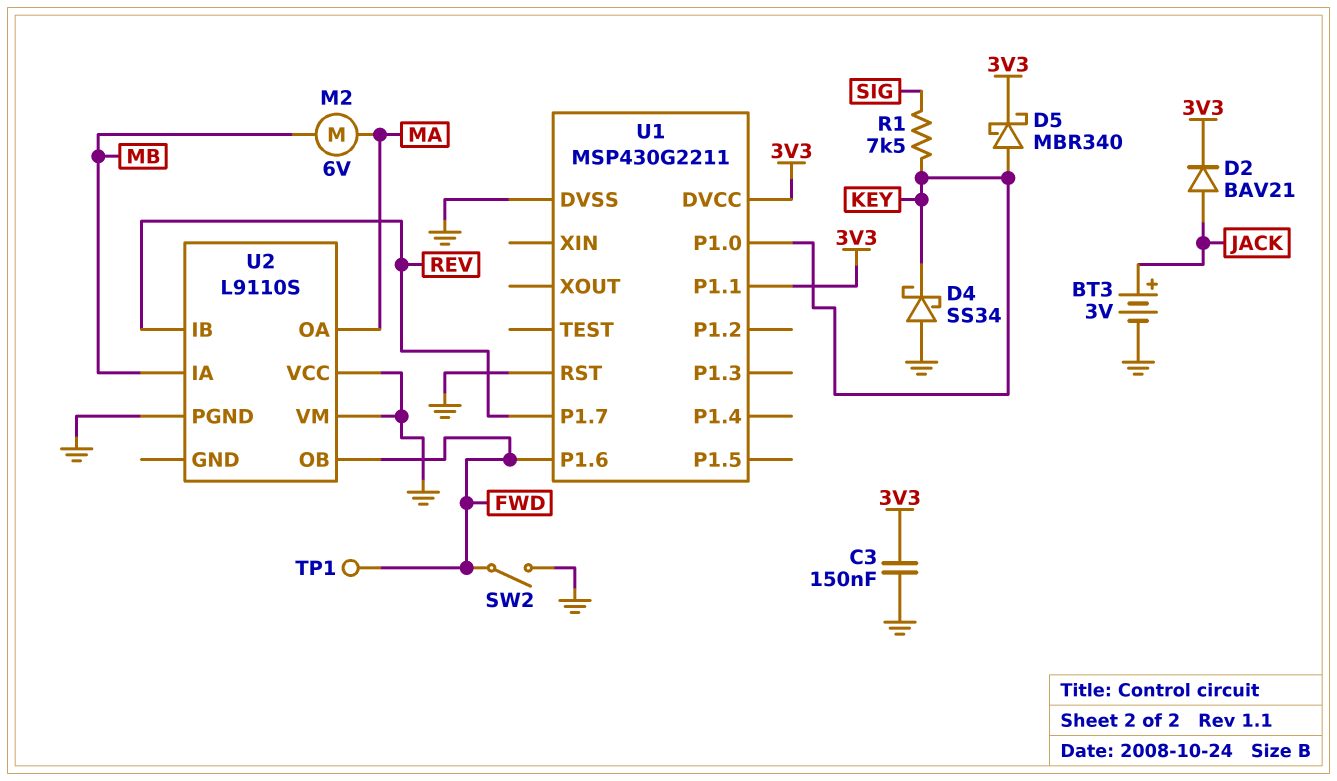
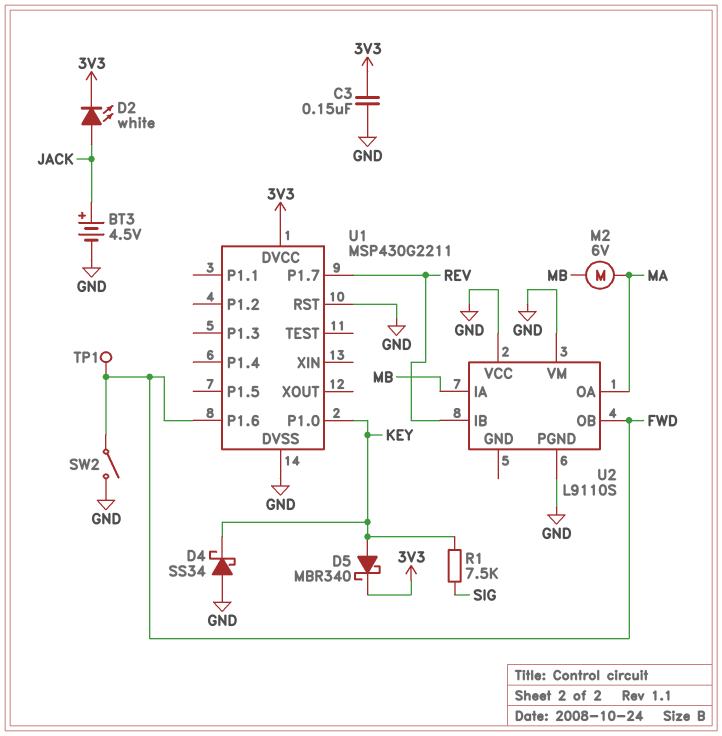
BT3: 3V (plus JACK, minus GND) -> 4.5V (plus JACK, minus GND)
D2: diode BAV21 (A JACK, K 3V3) -> LED white (A JACK, K 3V3)
U1 pin P1.1: 3V3 -> none

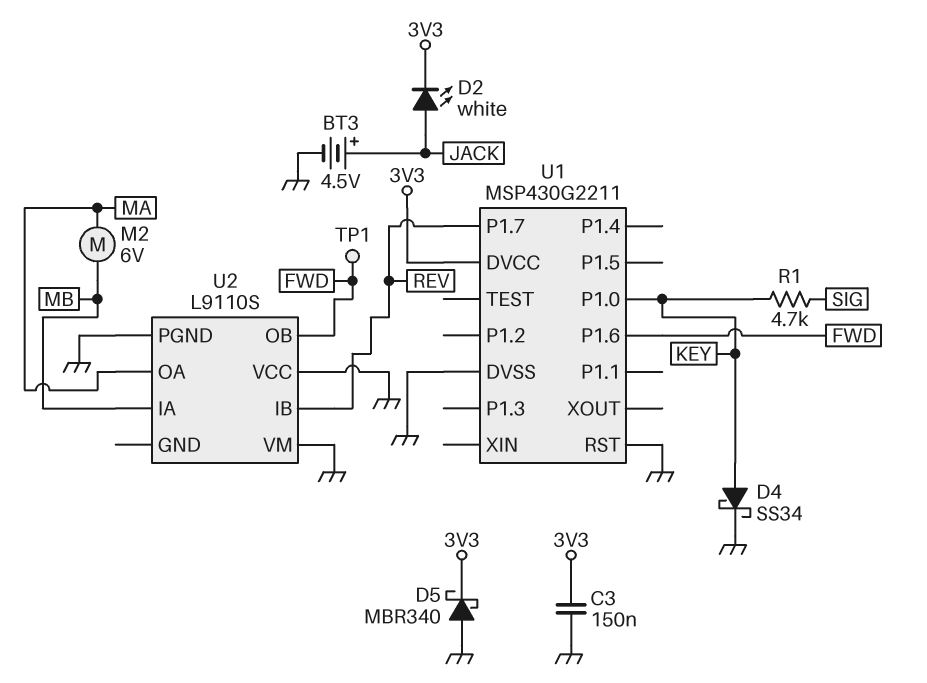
D4: schottky SS34 (A GND, K KEY) -> schottky SS34 (A KEY, K GND)
D5: schottky MBR340 (A KEY, K 3V3) -> schottky MBR340 (A GND, K 3V3)
R1: 7.5k (KEY, SIG) -> 4.7k (KEY, SIG)
SW2: switch (FWD, GND) -> none

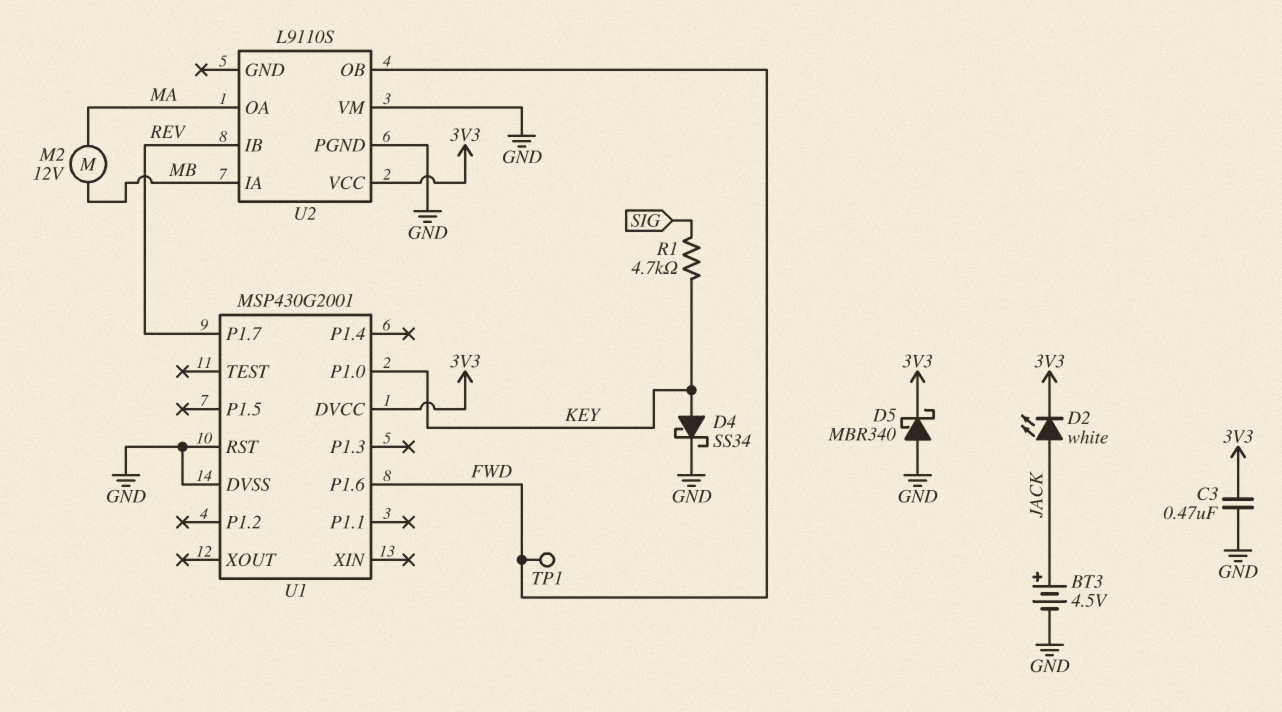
C3: 150nF (3V3, GND) -> 470nF (3V3, GND)
M2: motor 6V (MA, MB) -> motor 12V (MA, MB)
U1: MSP430G2211 -> MSP430G2001
U2 pin VCC: GND -> 3V3

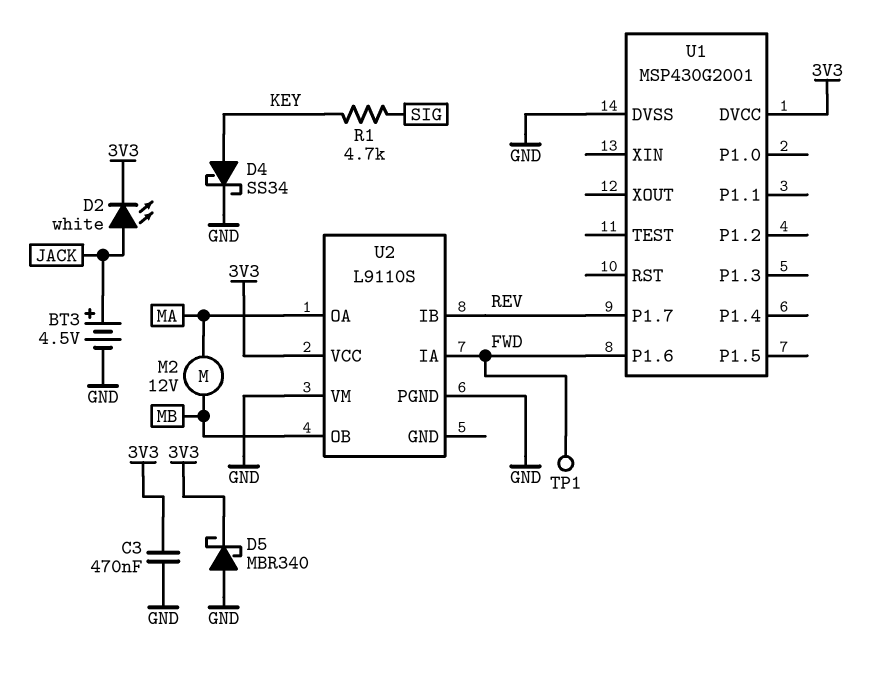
U1 pin P1.0: KEY -> none
U1 pin RST: GND -> none
U2 pin IA: MB -> FWD
U2 pin OB: FWD -> MB

